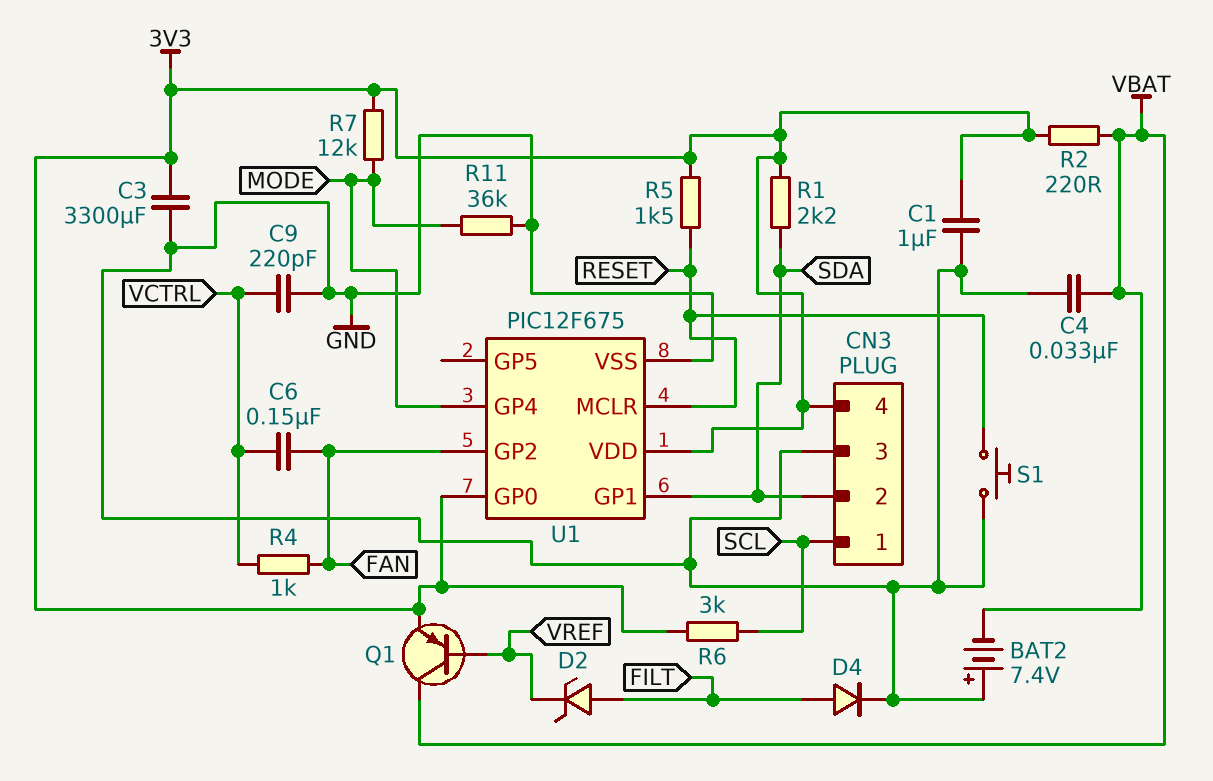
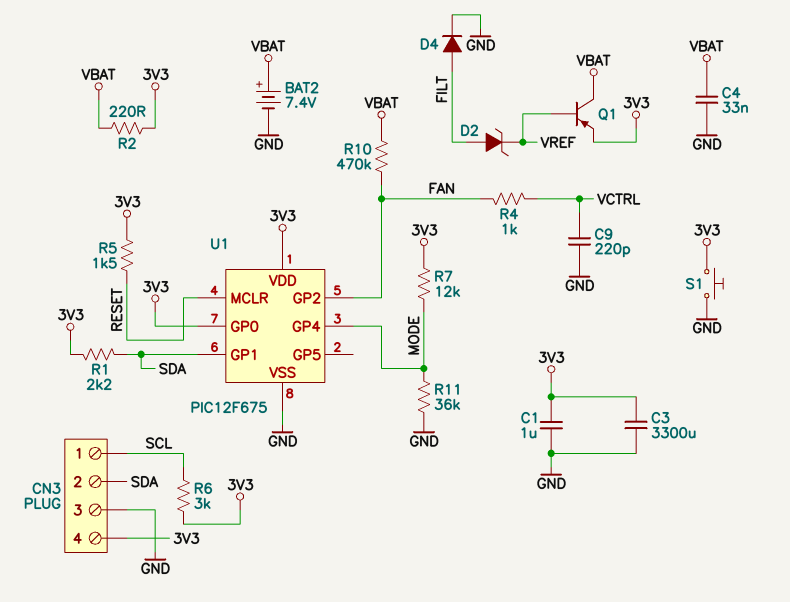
BAT2: 7.4V (plus GND, minus VBAT) -> 7.4V (plus VBAT, minus GND)
C6: 150nF (FAN, VCTRL) -> none
R10: none -> 470k (FAN, VBAT)
S1: button (GND, RESET) -> button (3V3, GND)

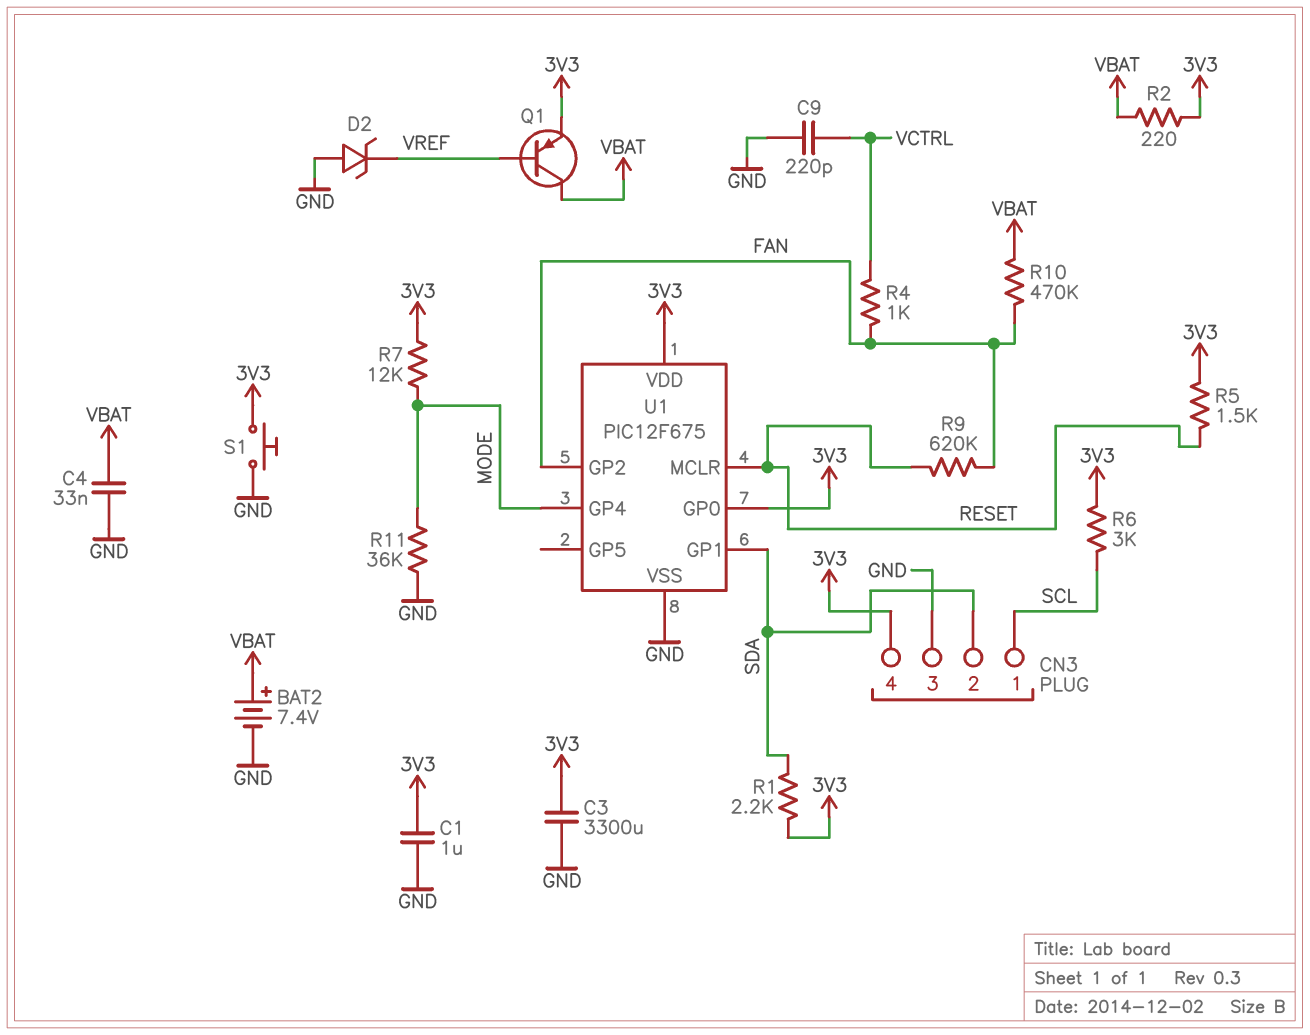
D2: zener (A FILT, K VREF) -> zener (A GND, K VREF)
D4: diode (A FILT, K GND) -> none
R9: none -> 620k (FAN, RESET)

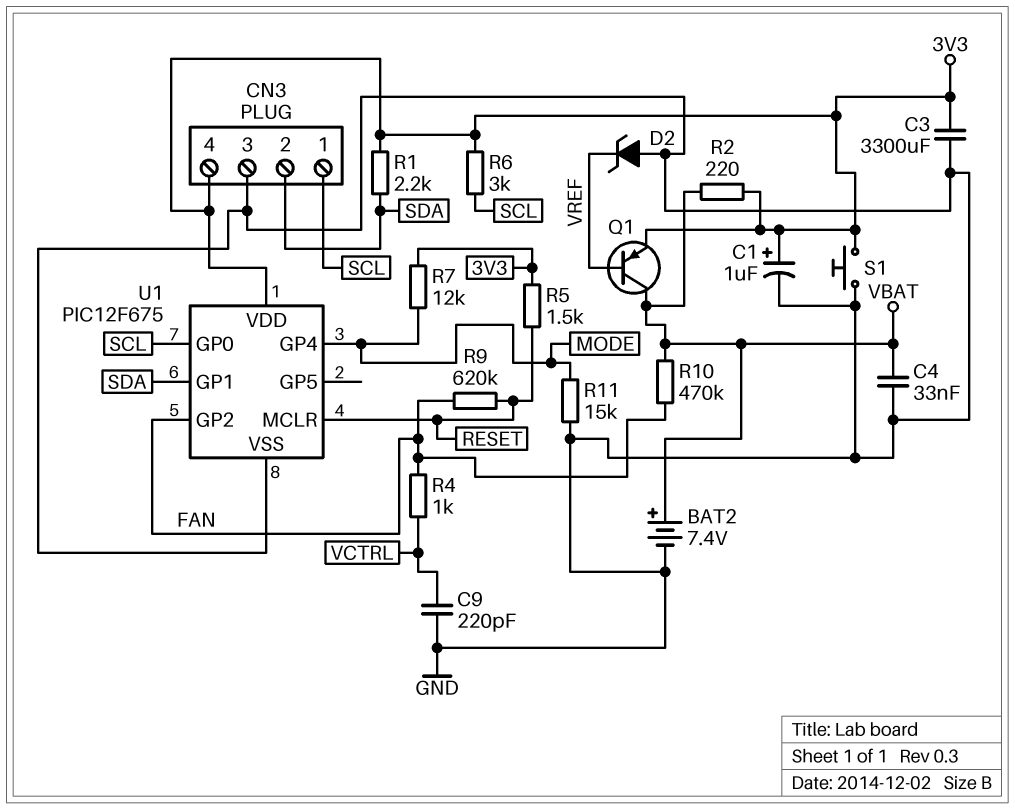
C1: 1uF (3V3, GND) -> 1uF (plus 3V3, minus GND)
R11: 36k (GND, MODE) -> 15k (GND, MODE)
U1 pin GP0: 3V3 -> SCL

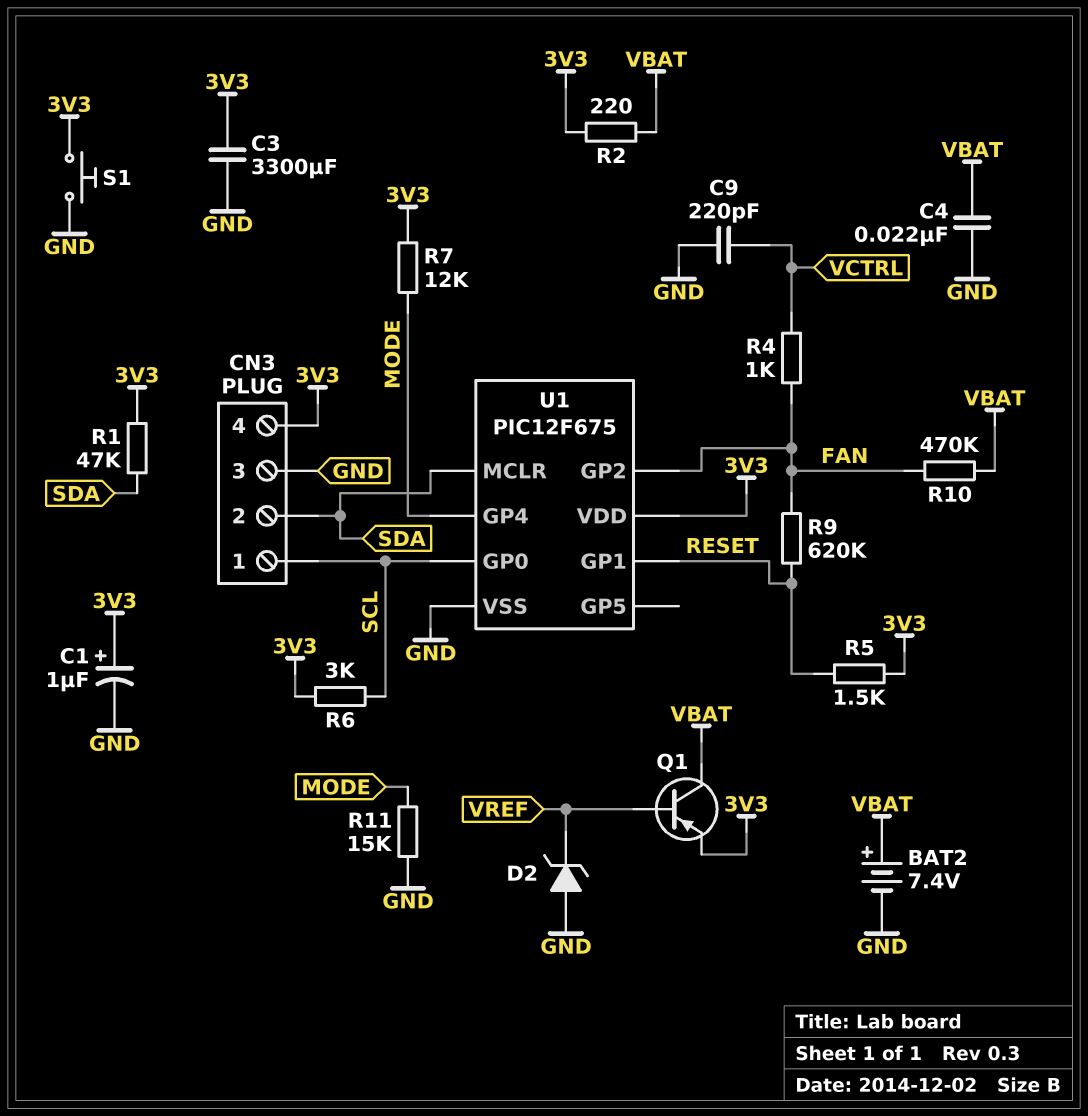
C4: 33nF (GND, VBAT) -> 22nF (GND, VBAT)
R1: 2.2k (3V3, SDA) -> 47k (3V3, SDA)
U1 pin GP1: SDA -> RESET
U1 pin MCLR: RESET -> SDA

